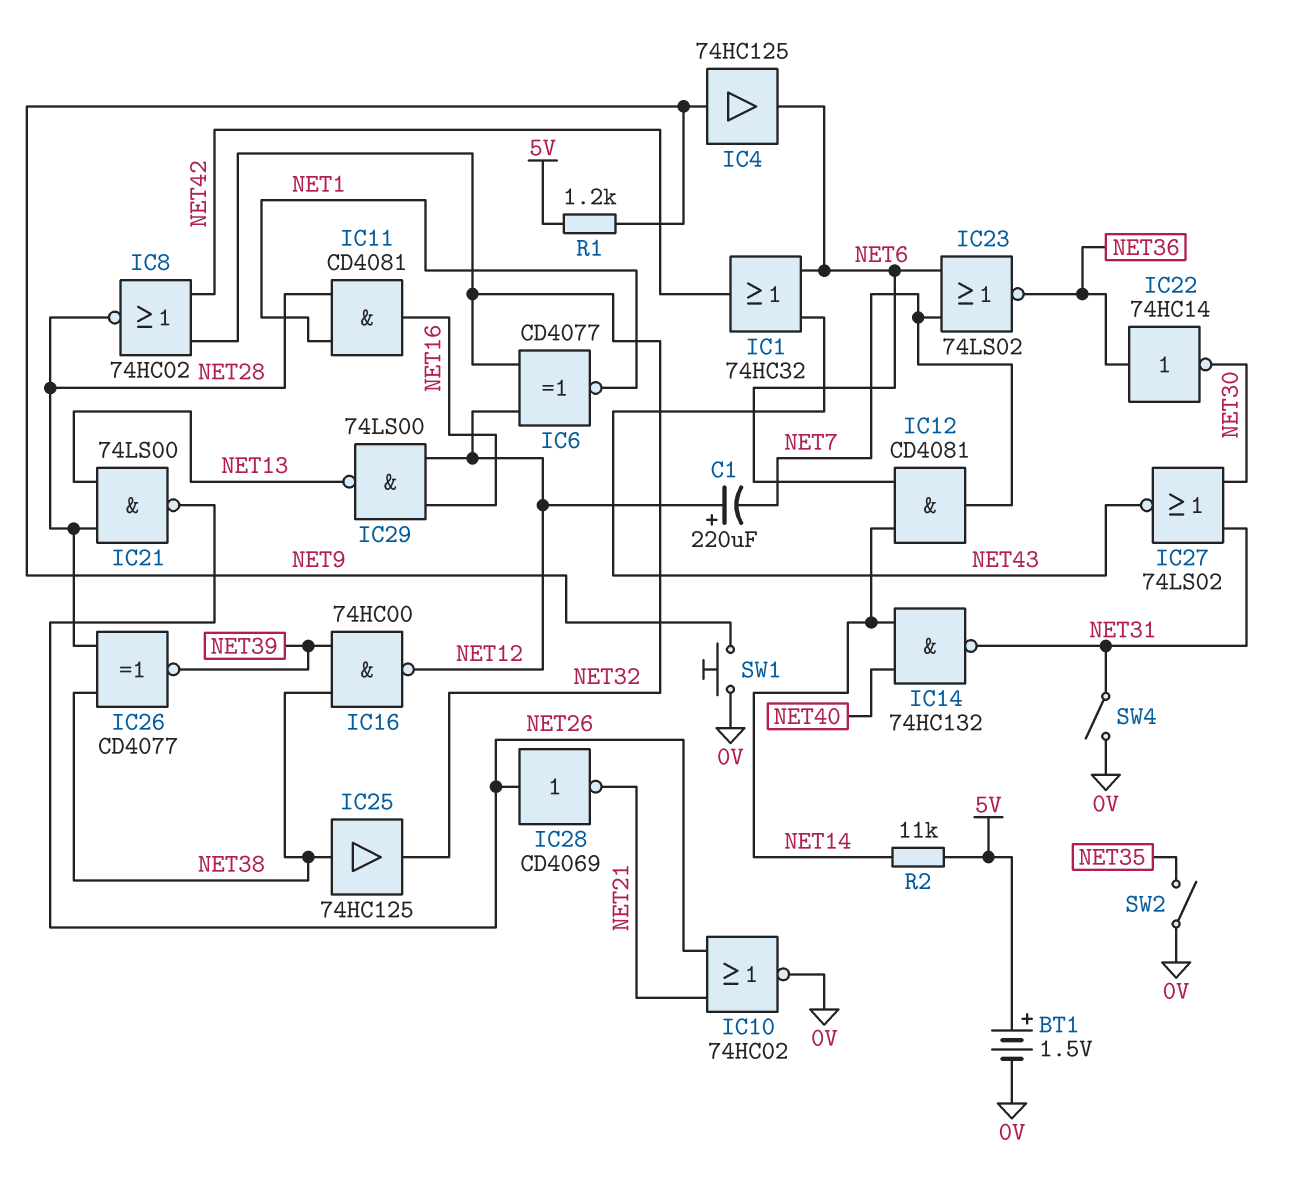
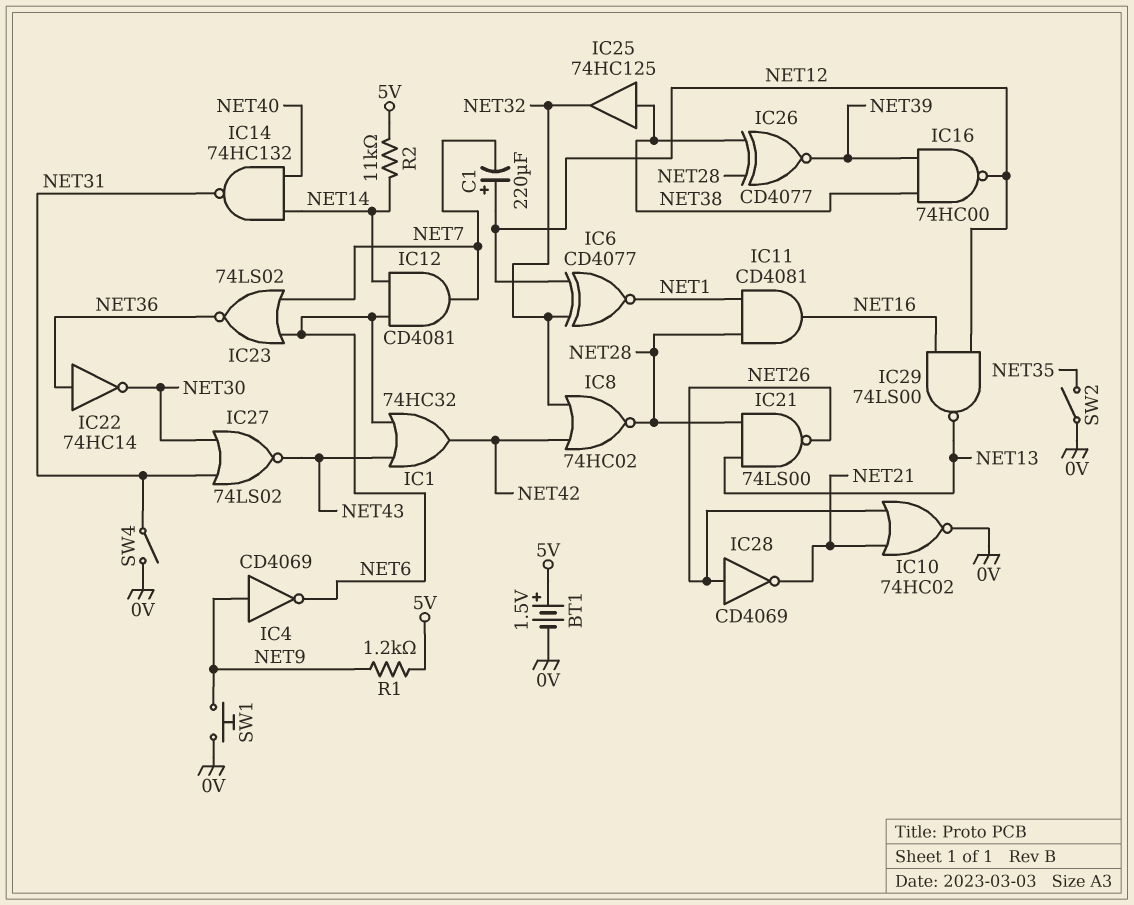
IC4: buffer 74HC125 (in NET9, out NET6) -> NOT CD4069 (in NET9, out NET6)

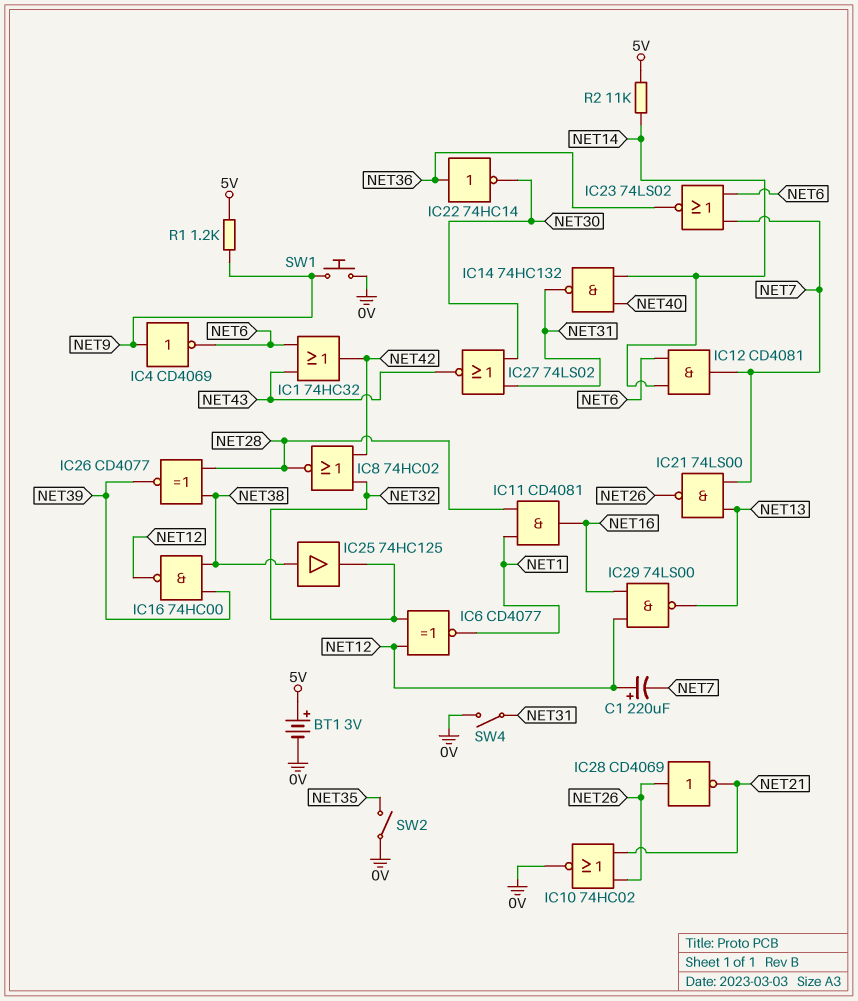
BT1: 1.5V (plus 5V, minus 0V) -> 3V (plus 5V, minus 0V)
IC21: NAND 74LS00 (in NET13, in NET28, out NET26) -> NAND 74LS00 (in NET7, in NET13, out NET26)

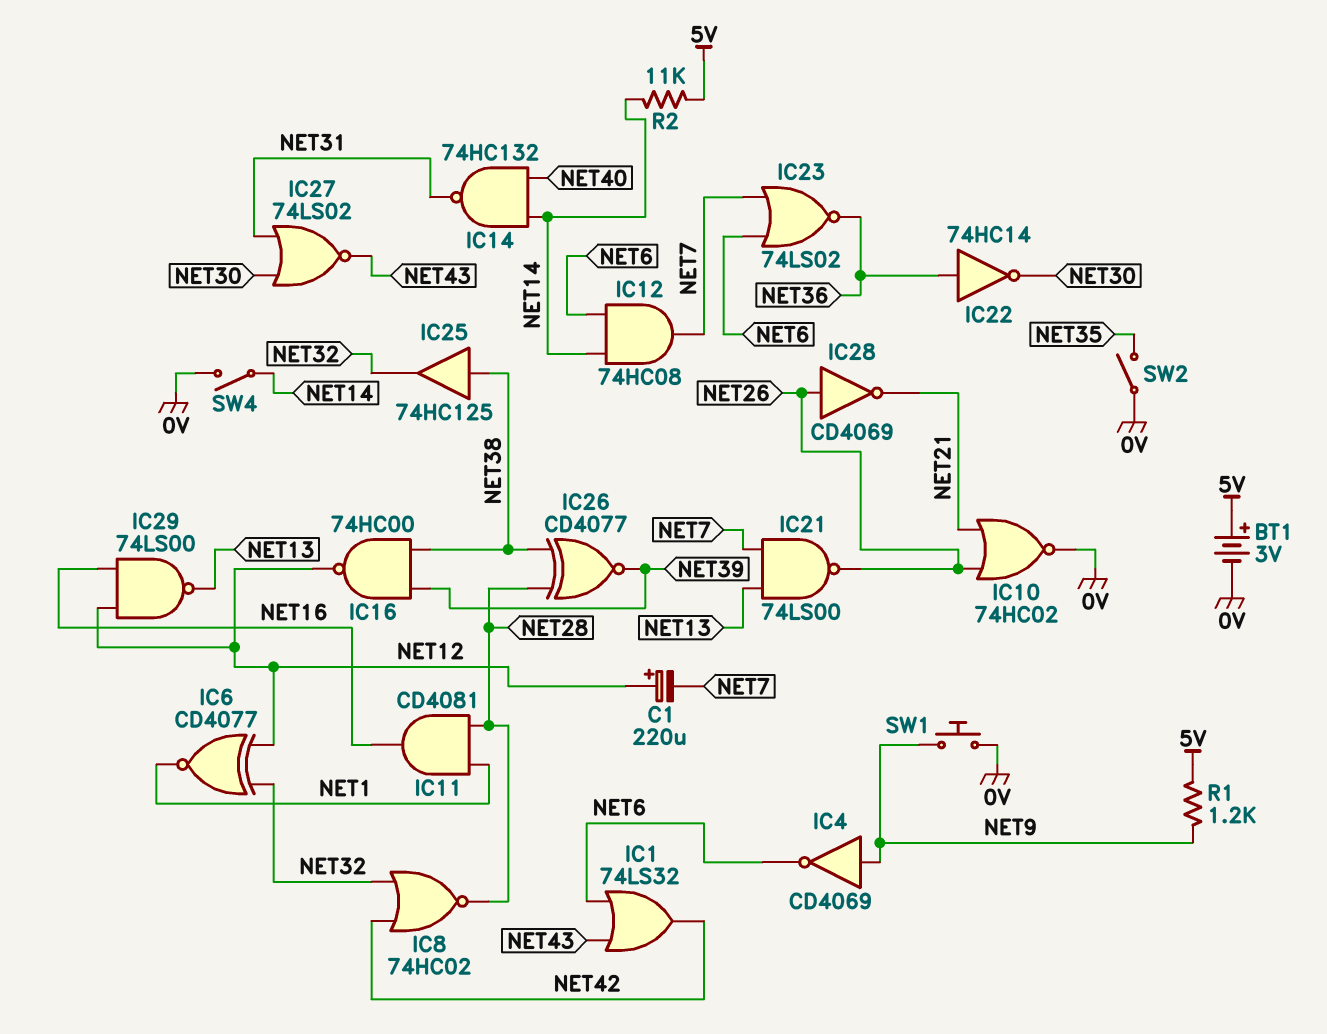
IC1: OR 74HC32 (in NET6, in NET43, out NET42) -> OR 74LS32 (in NET6, in NET43, out NET42)
IC12: AND CD4081 (in NET6, in NET14, out NET7) -> AND 74HC08 (in NET6, in NET14, out NET7)
SW4: switch (0V, NET31) -> switch (0V, NET14)

